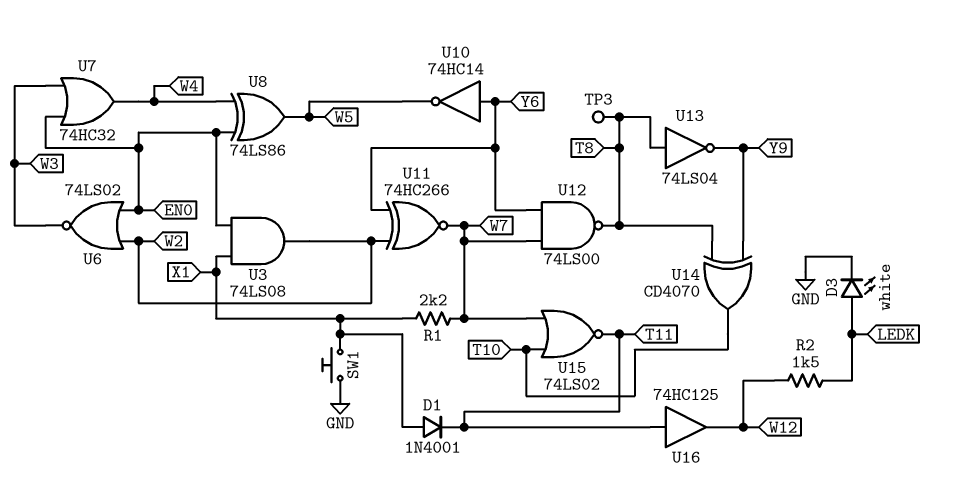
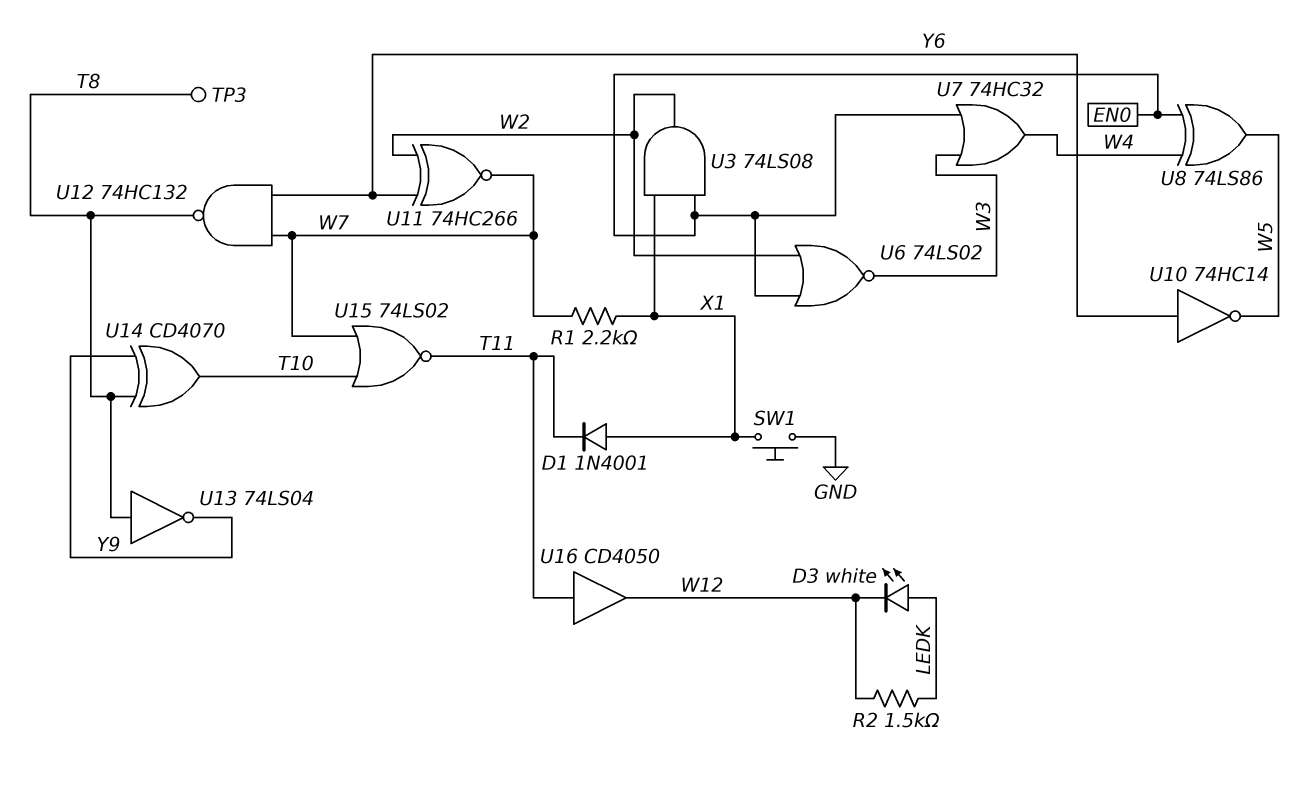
D3: LED white (A LEDK, K GND) -> LED white (A LEDK, K W12)
U12: NAND 74LS00 (in W7, in Y6, out T8) -> NAND 74HC132 (in W7, in Y6, out T8)
U16: buffer 74HC125 (in T11, out W12) -> buffer CD4050 (in T11, out W12)

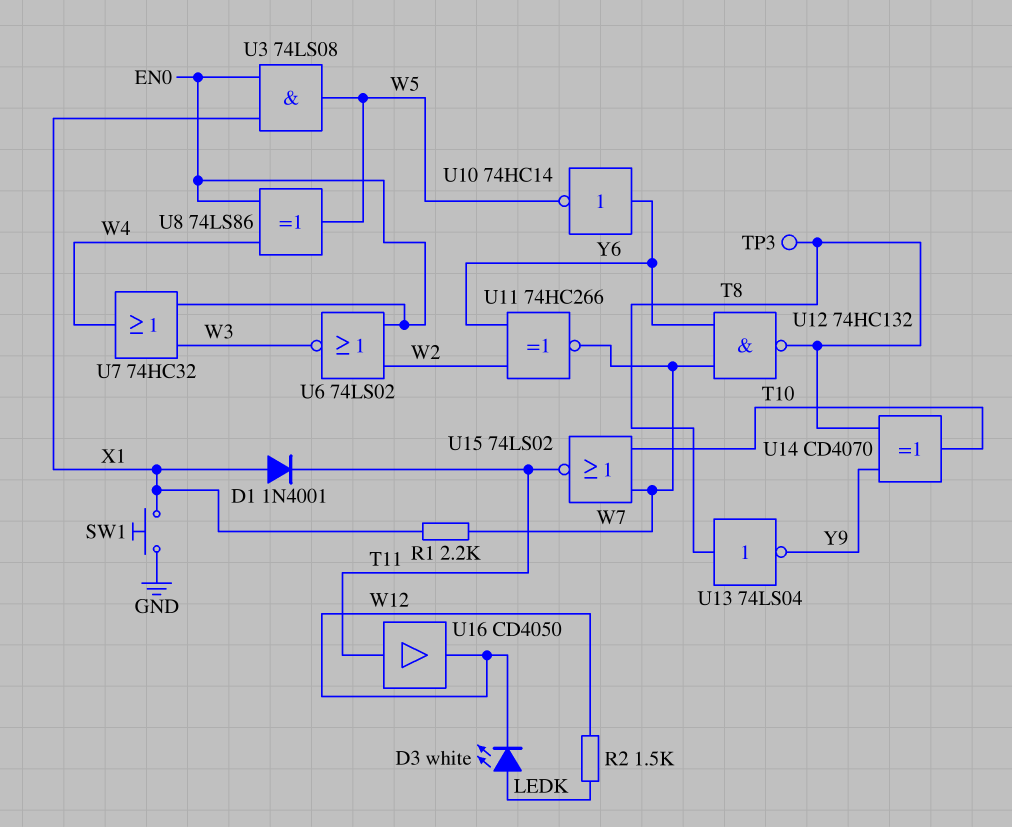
U3: AND 74LS08 (in EN0, in X1, out W2) -> AND 74LS08 (in EN0, in X1, out W5)

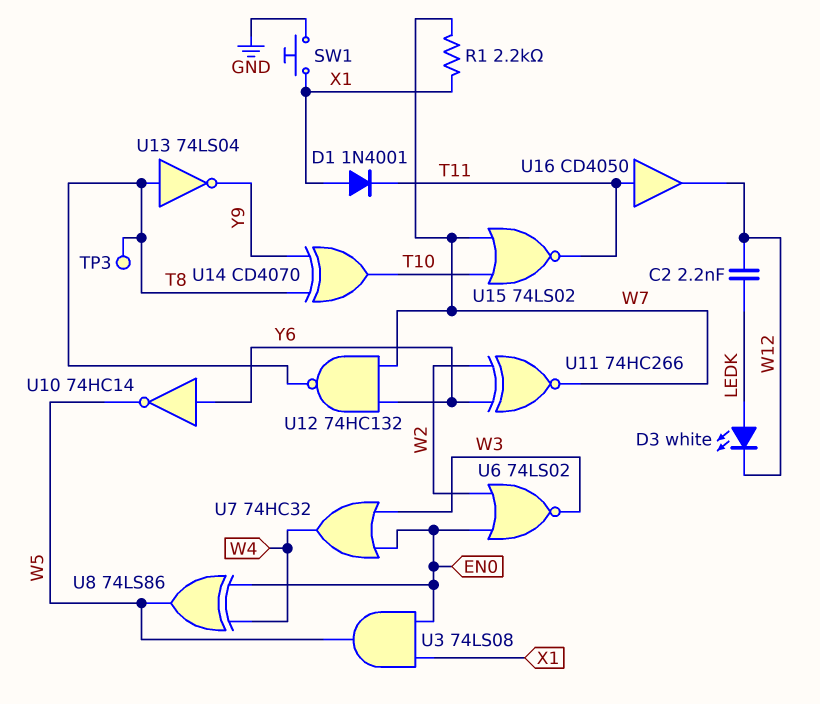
C2: none -> 2.2nF (LEDK, W12)
R2: 1.5k (LEDK, W12) -> none

